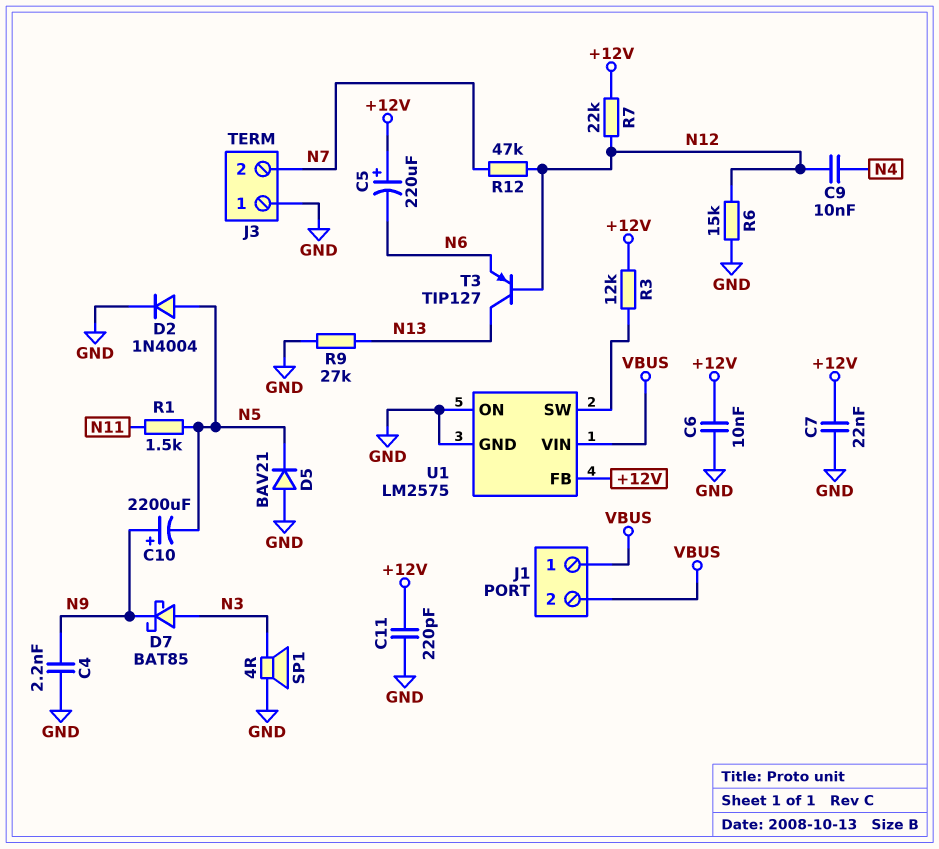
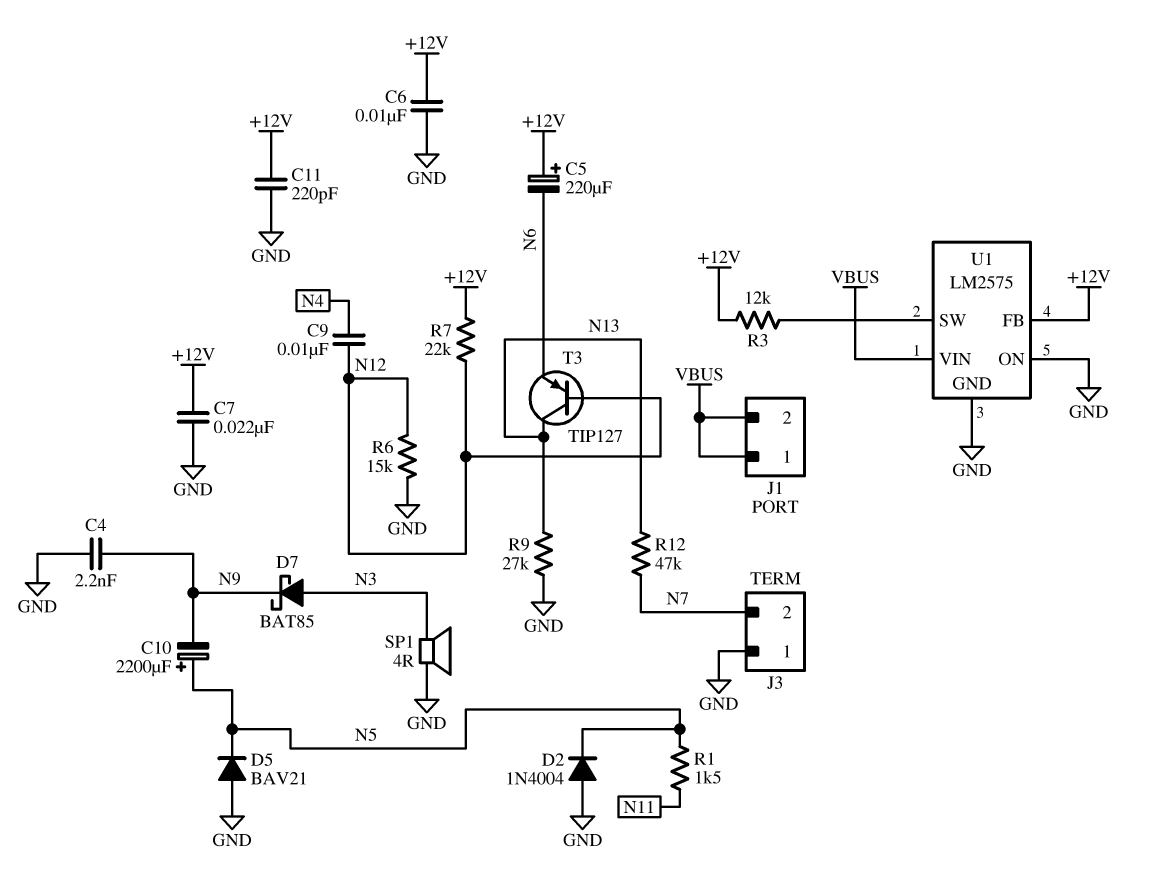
C10: 2200uF (plus N9, minus N5) -> 2200uF (plus N5, minus N9)
D2: diode 1N4004 (A N5, K GND) -> diode 1N4004 (A GND, K N5)
R12: 47k (N7, N12) -> 47k (N7, N13)

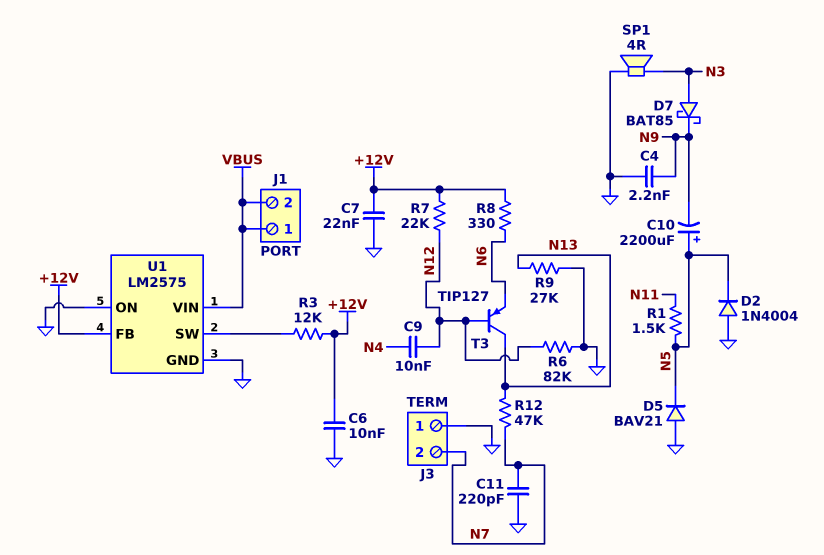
C5: 220uF (plus +12V, minus N6) -> none
C11: 220pF (+12V, GND) -> 220pF (GND, N7)
R6: 15k (GND, N12) -> 82k (GND, N12)
R8: none -> 330 (+12V, N6)

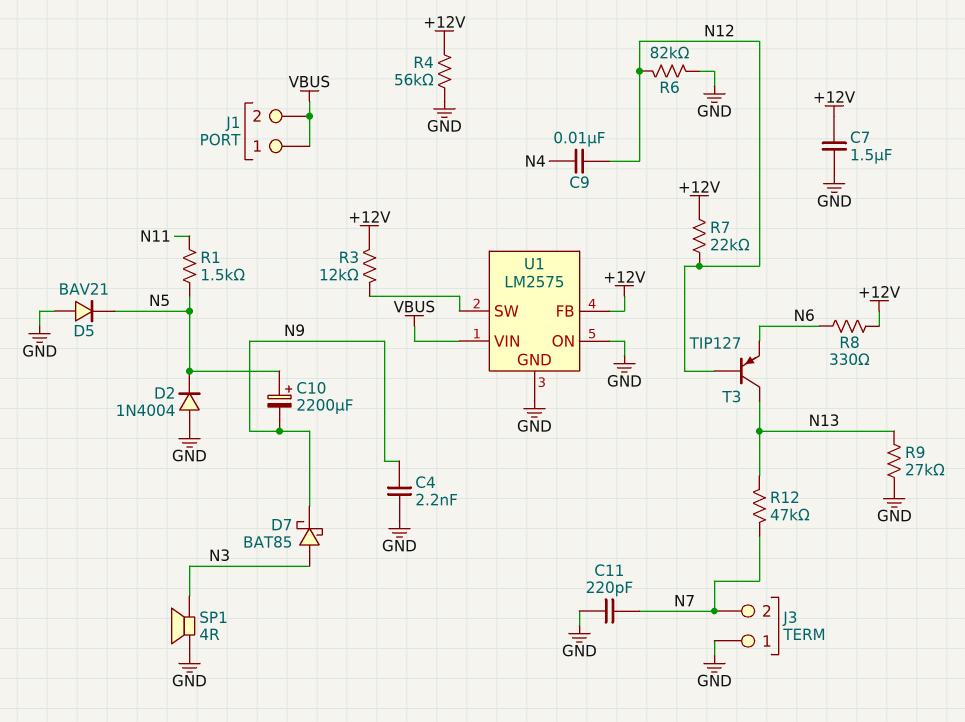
C6: 10nF (+12V, GND) -> none
C7: 22nF (+12V, GND) -> 1.5uF (+12V, GND)
R4: none -> 56k (+12V, GND)

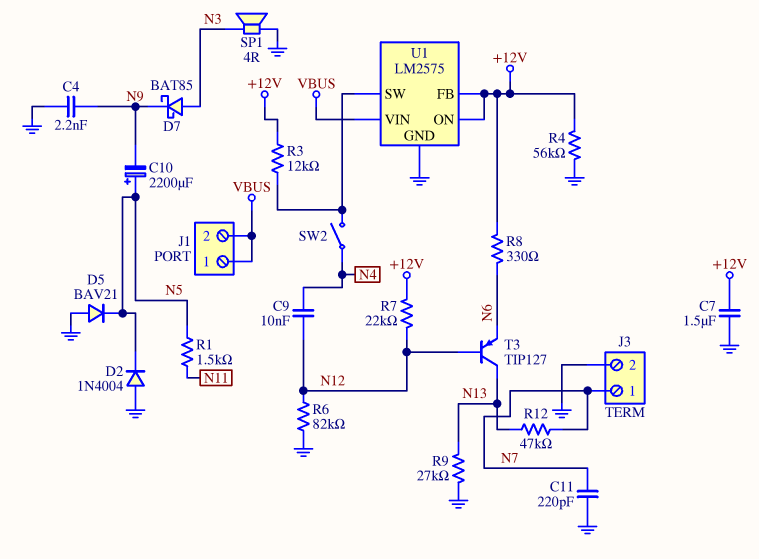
J3 pin 1: GND -> N7
J3 pin 2: N7 -> GND
SW2: none -> switch (N4, U1/SW)
U1 pin ON: GND -> +12V

